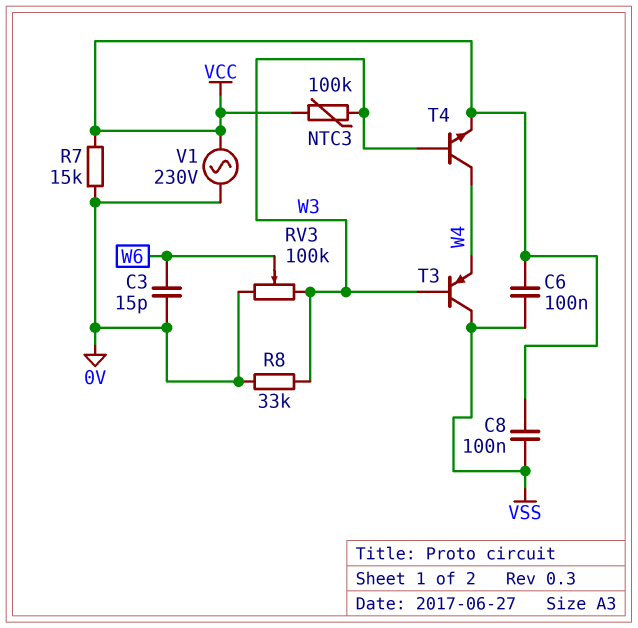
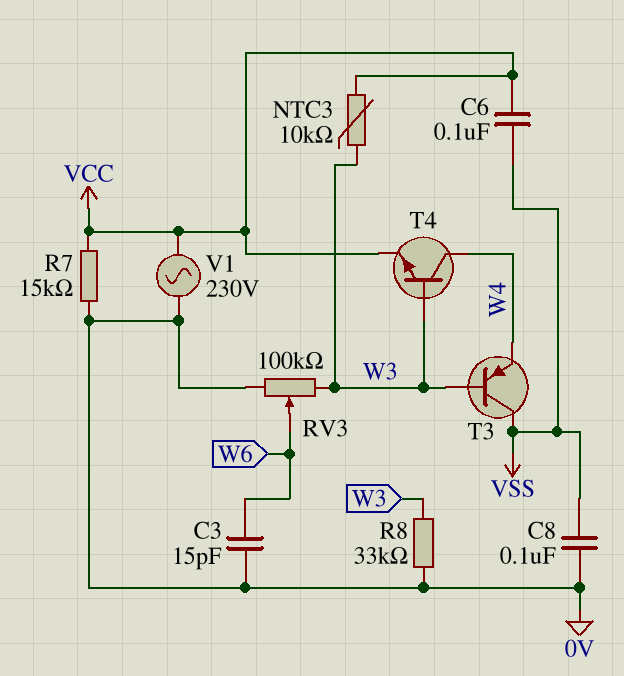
C8: 100nF (VCC, VSS) -> 100nF (0V, VSS)
NTC3: 100k (VCC, W3) -> 10k (VCC, W3)

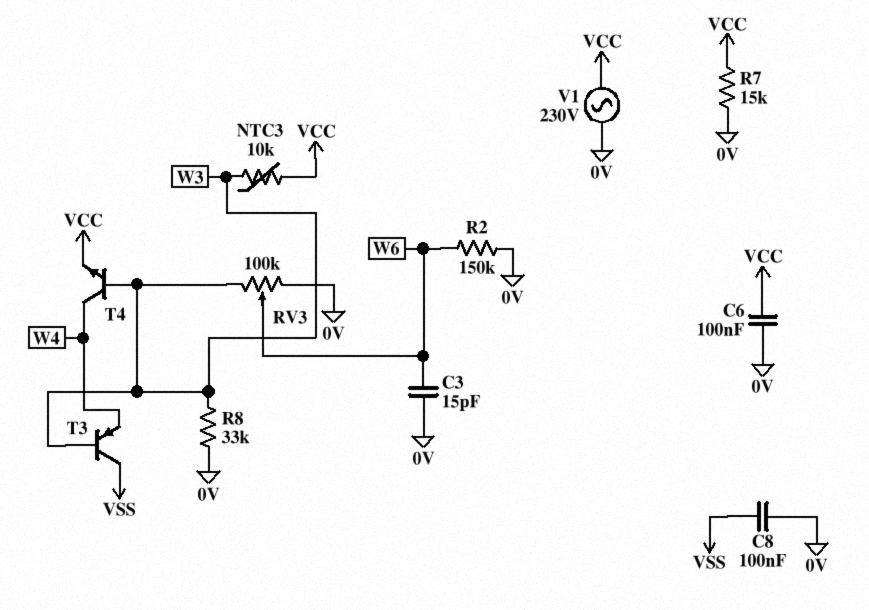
C6: 100nF (VCC, VSS) -> 100nF (0V, VCC)
R2: none -> 150k (0V, W6)

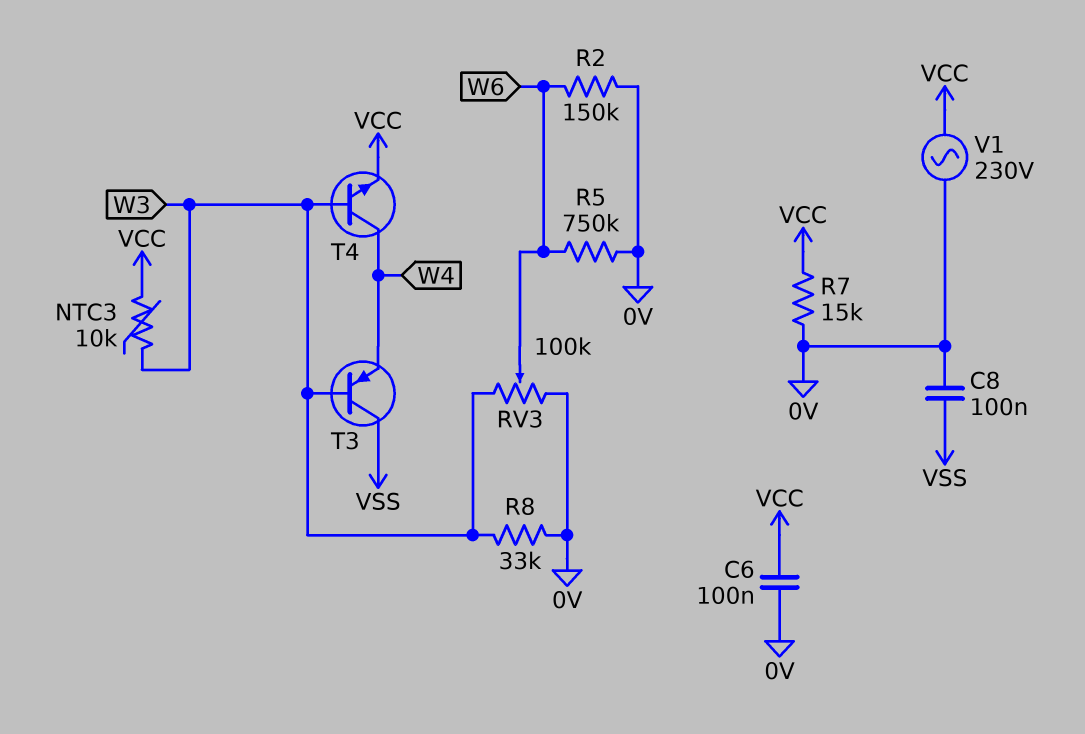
C3: 15pF (0V, W6) -> none
R5: none -> 750k (0V, W6)

